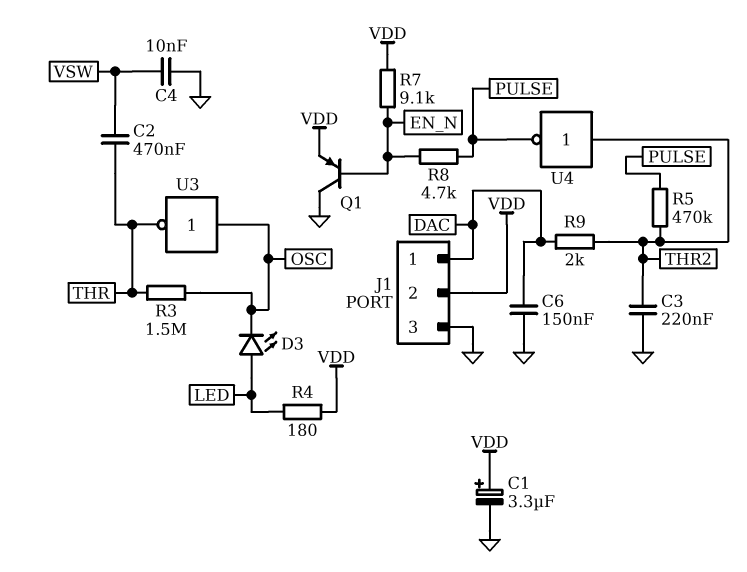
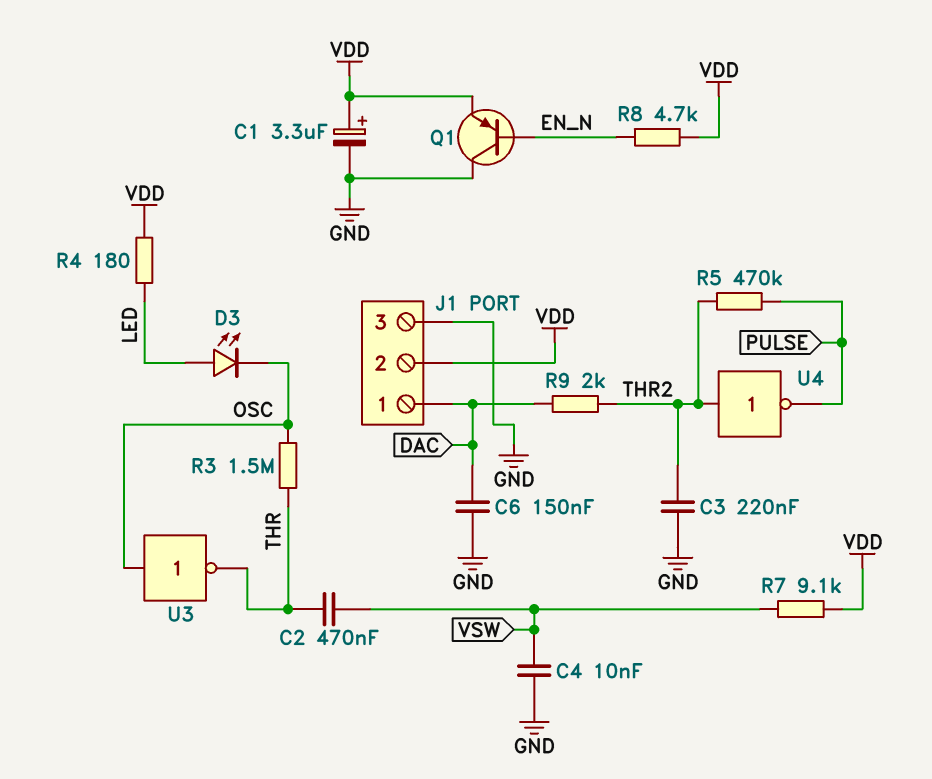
R7: 9.1k (EN_N, VDD) -> 9.1k (VDD, VSW)
R8: 4.7k (EN_N, PULSE) -> 4.7k (EN_N, VDD)

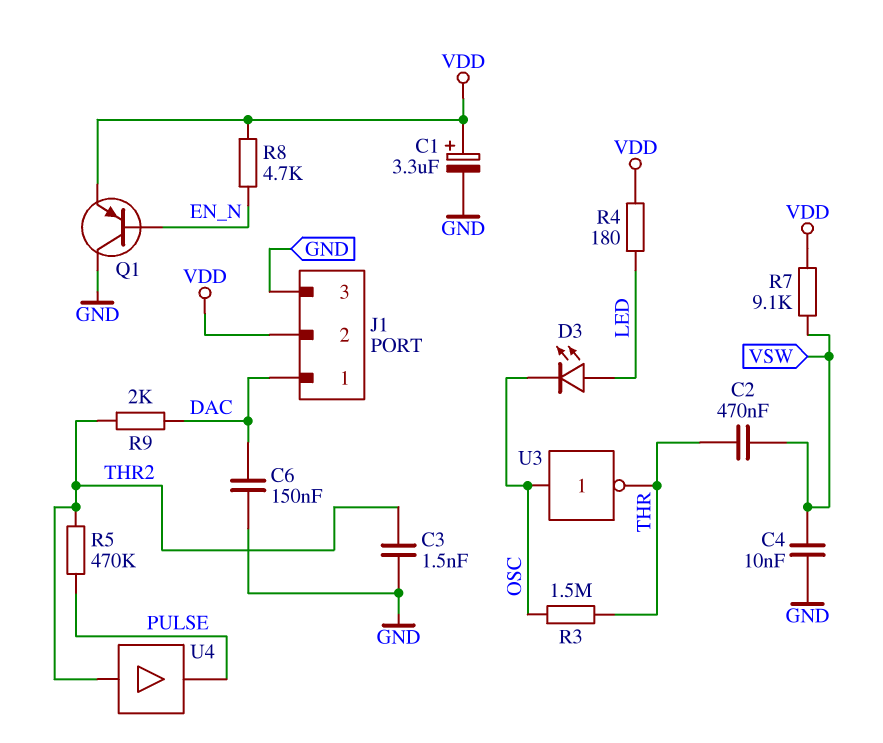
C3: 220nF (GND, THR2) -> 1.5nF (GND, THR2)
U4: NOT (in THR2, out PULSE) -> buffer (in THR2, out PULSE)

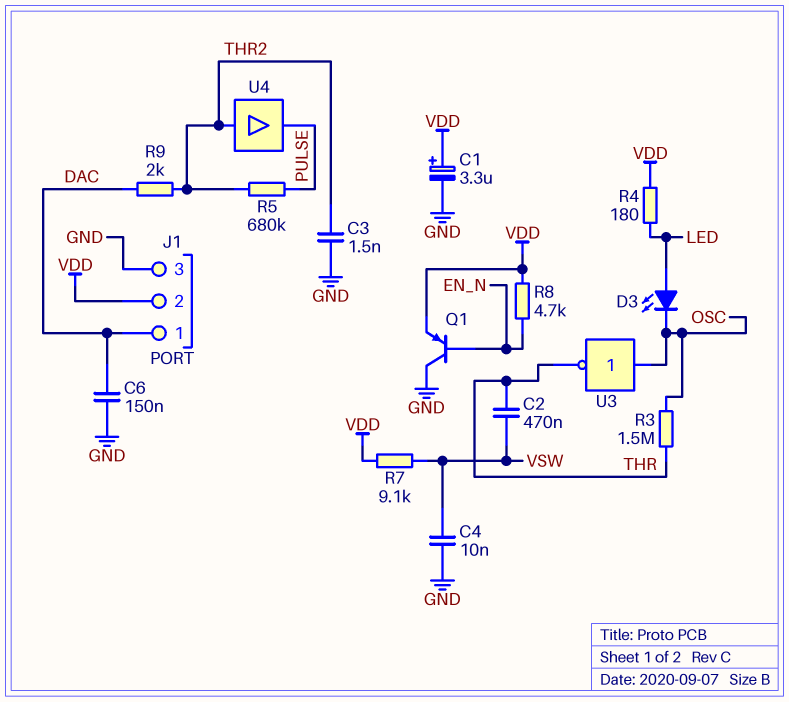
R5: 470k (PULSE, THR2) -> 680k (PULSE, THR2)

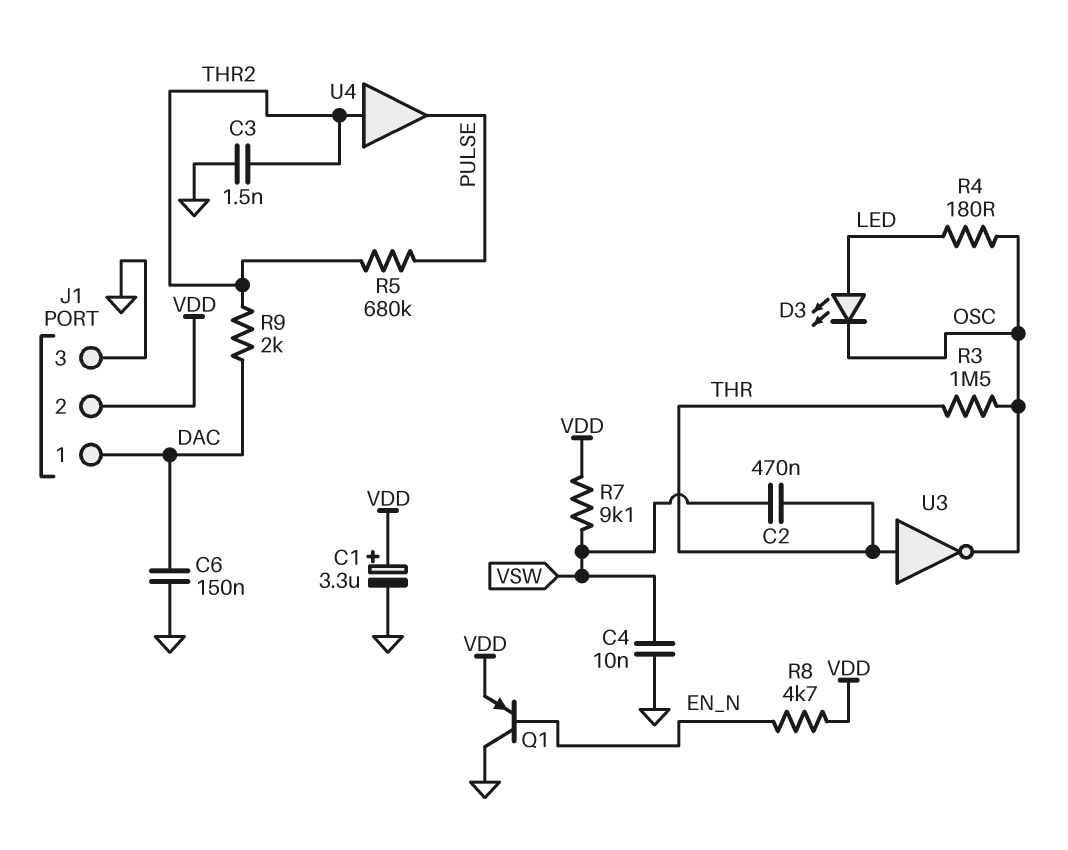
R4: 180 (LED, VDD) -> 180 (LED, OSC)
U3: NOT (in OSC, out THR) -> NOT (in THR, out OSC)

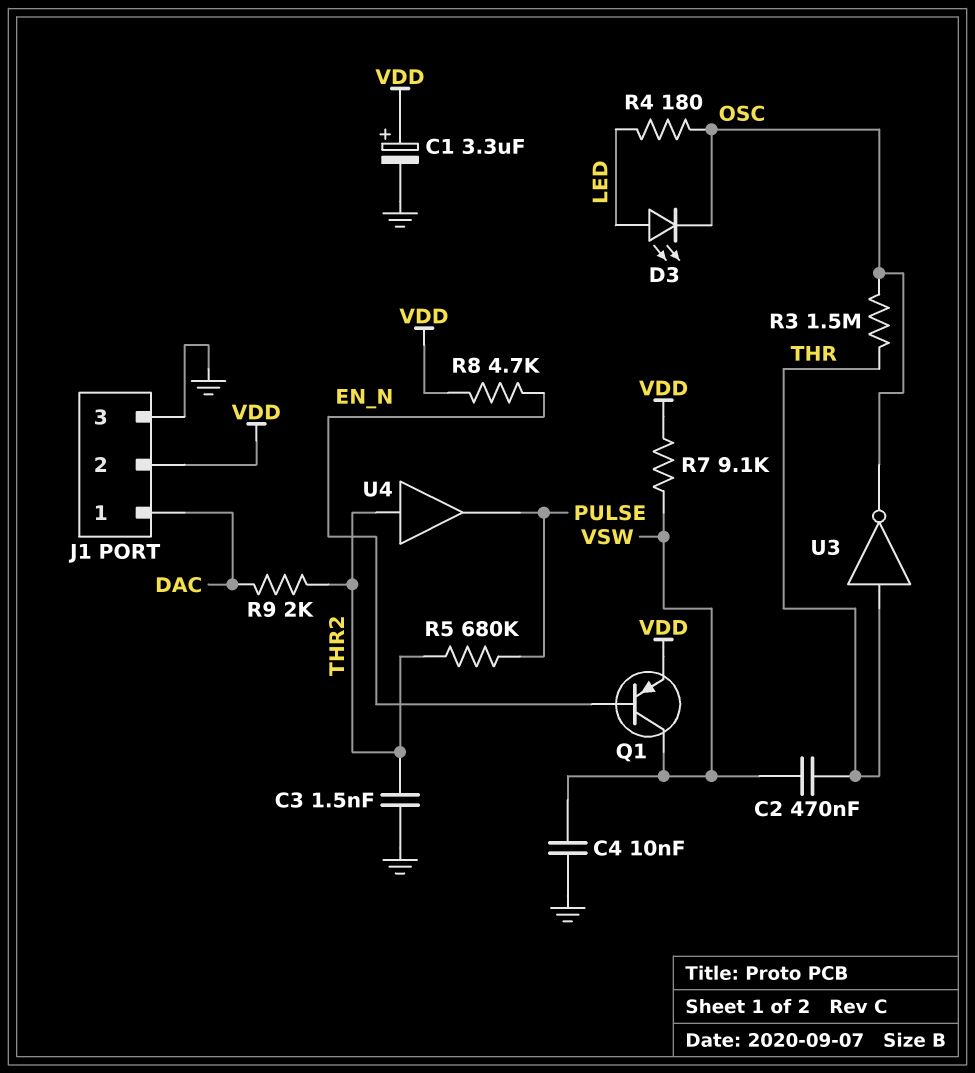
C6: 150nF (DAC, GND) -> none
Q1: PNP (B EN_N, C GND, E VDD) -> PNP (B EN_N, C VSW, E VDD)

